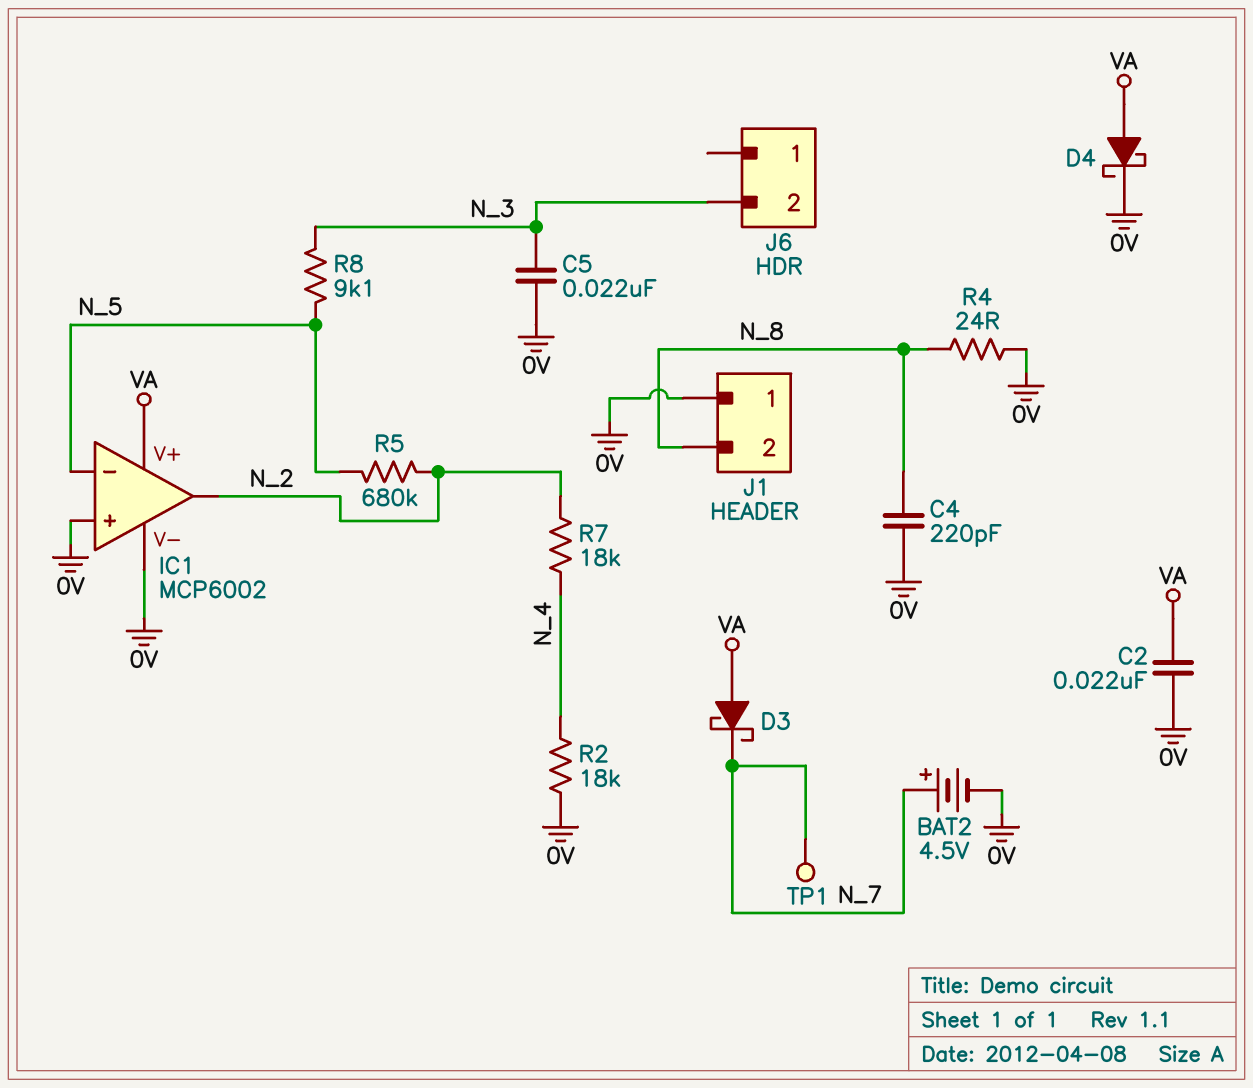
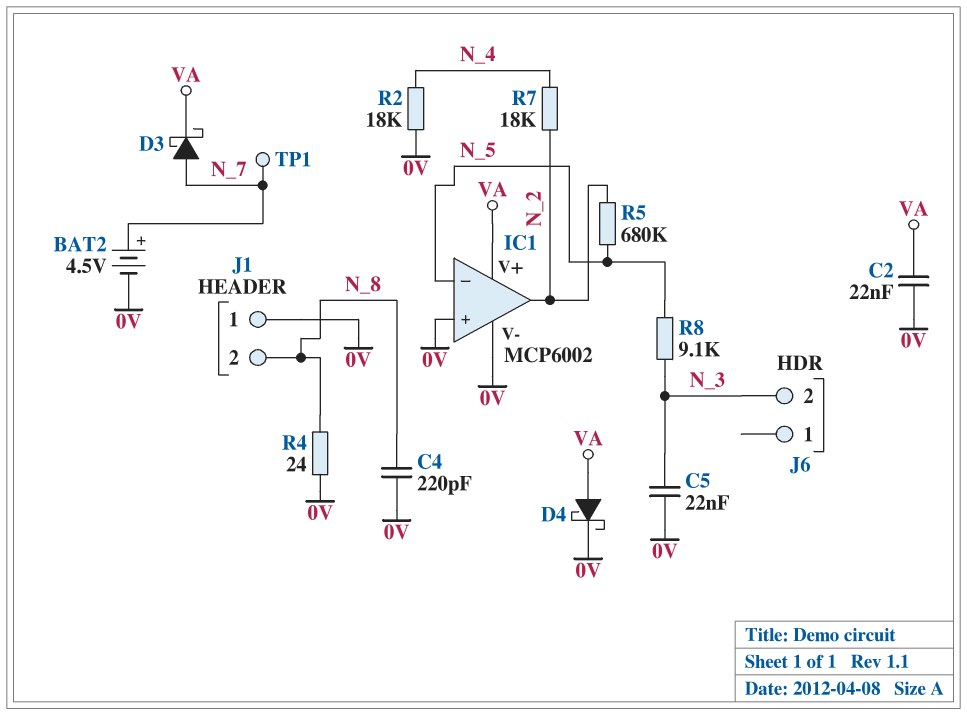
D3: schottky (A VA, K N_7) -> schottky (A N_7, K VA)

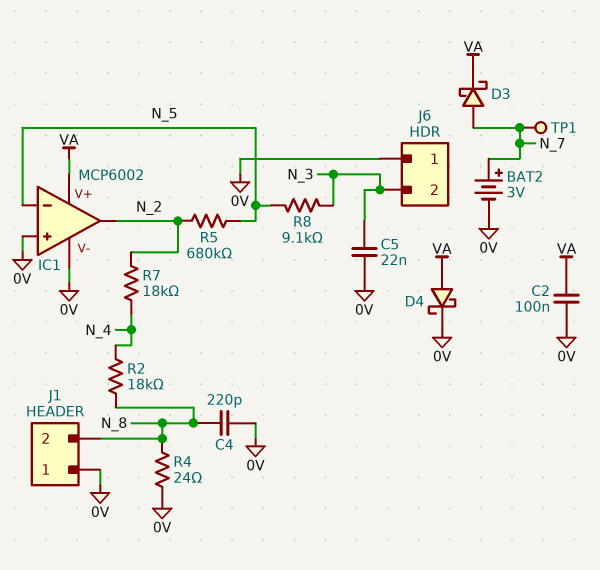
BAT2: 4.5V (plus N_7, minus 0V) -> 3V (plus N_7, minus 0V)
C2: 22nF (0V, VA) -> 100nF (0V, VA)
J6 pin 1: none -> 0V
R2: 18k (0V, N_4) -> 18k (N_4, N_8)

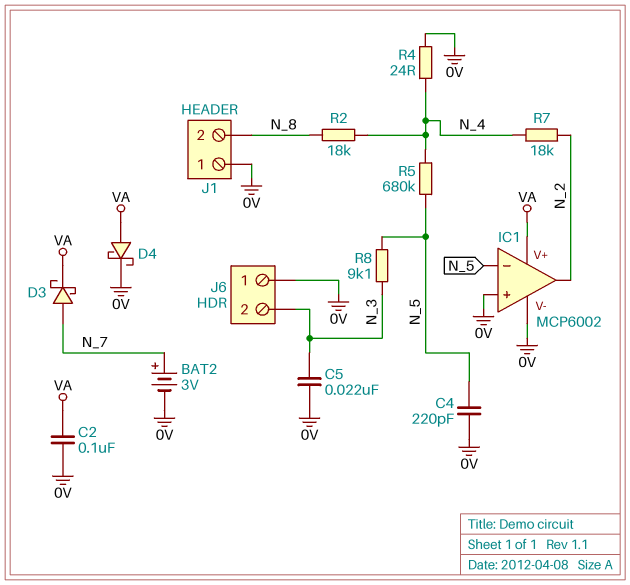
C4: 220pF (0V, N_8) -> 220pF (0V, N_5)
R4: 24 (0V, N_8) -> 24 (0V, N_4)
R5: 680k (N_2, N_5) -> 680k (N_4, N_5)
TP1: test point (N_7) -> none

